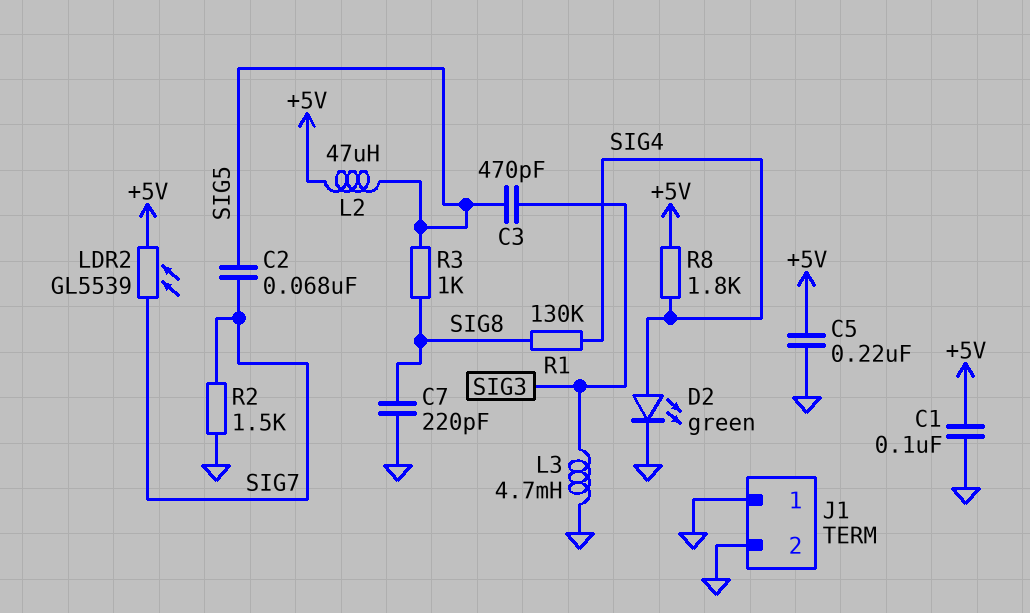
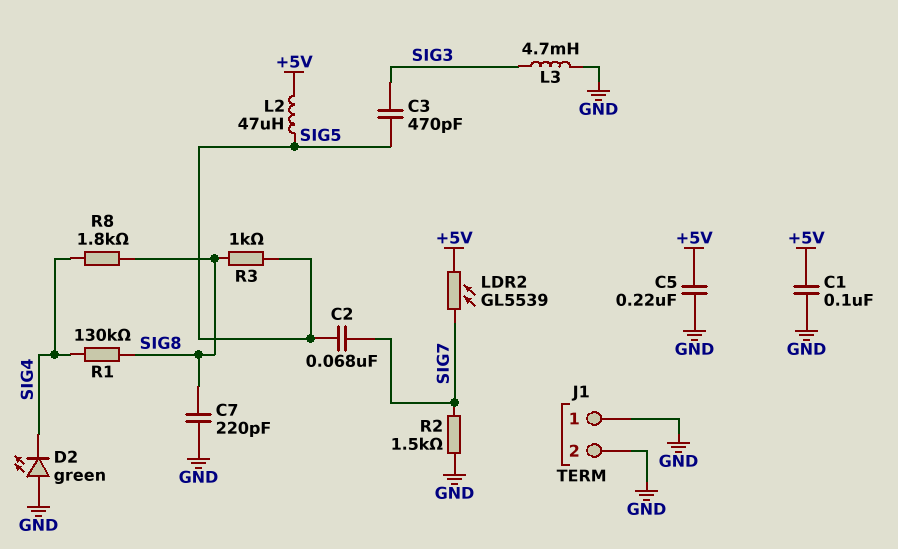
D2: LED green (A SIG4, K GND) -> LED green (A GND, K SIG4)
R8: 1.8k (+5V, SIG4) -> 1.8k (SIG4, SIG8)

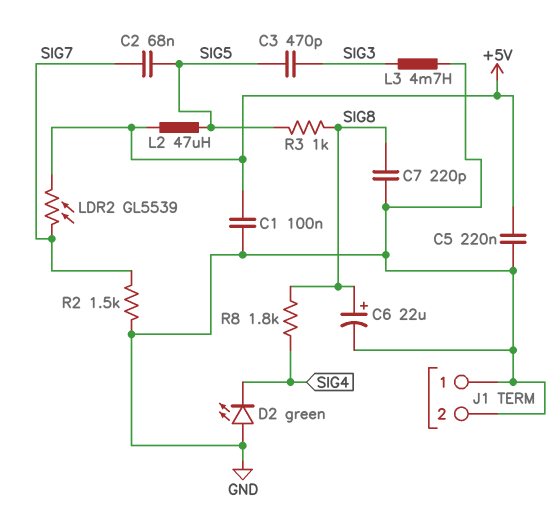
C6: none -> 22uF (plus SIG8, minus GND)
R1: 130k (SIG4, SIG8) -> none

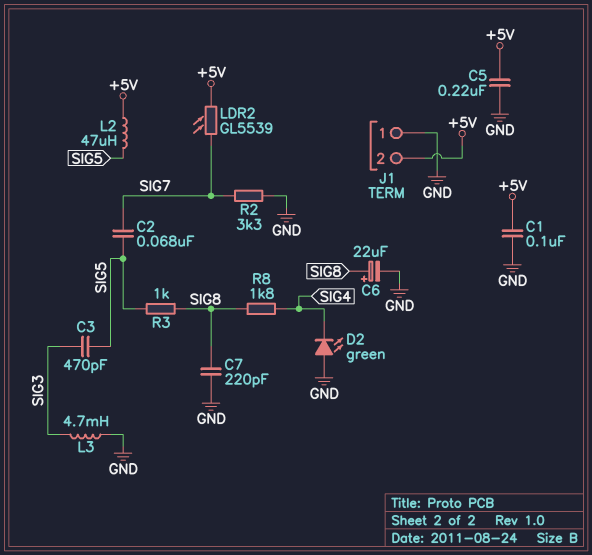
J1 pin 2: GND -> +5V
R2: 1.5k (GND, SIG7) -> 3.3k (GND, SIG7)

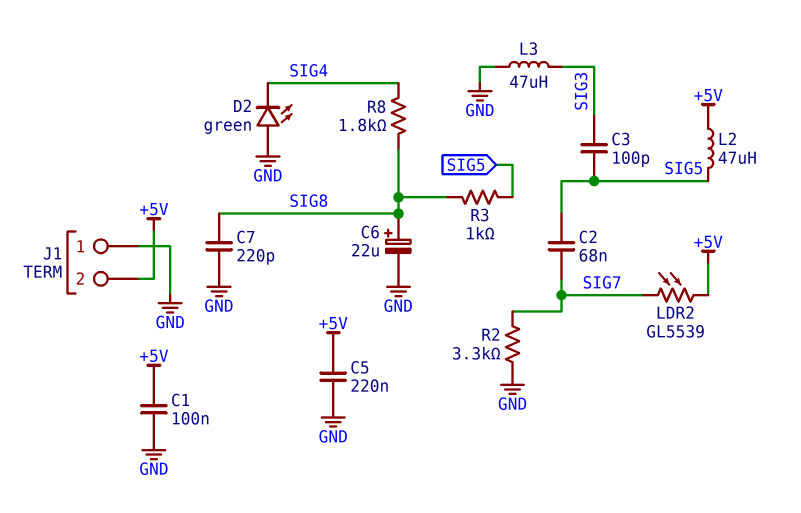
C3: 470pF (SIG3, SIG5) -> 100pF (SIG3, SIG5)
L3: 4.7mH (GND, SIG3) -> 47uH (GND, SIG3)

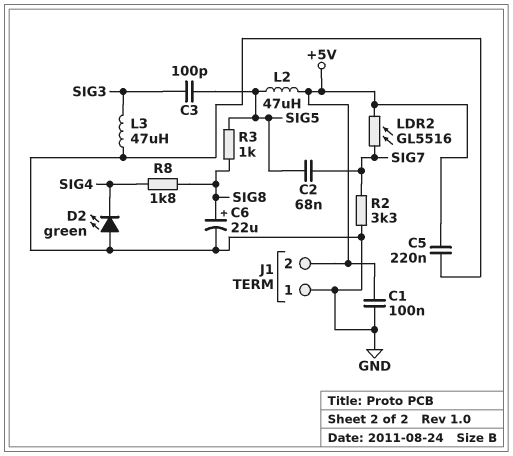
C7: 220pF (GND, SIG8) -> none
LDR2: GL5539 (+5V, SIG7) -> GL5516 (+5V, SIG7)

